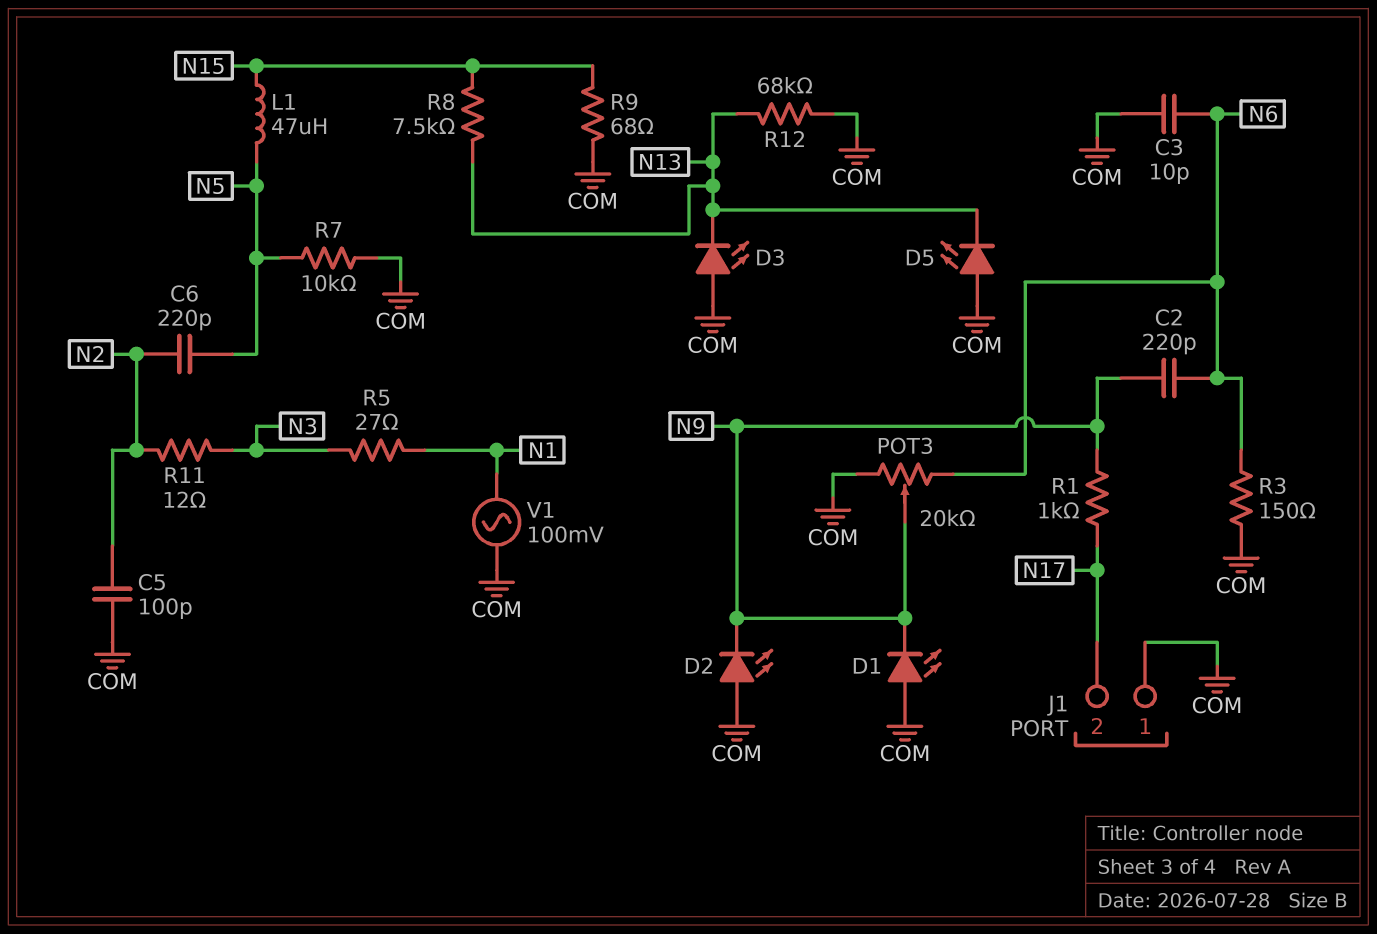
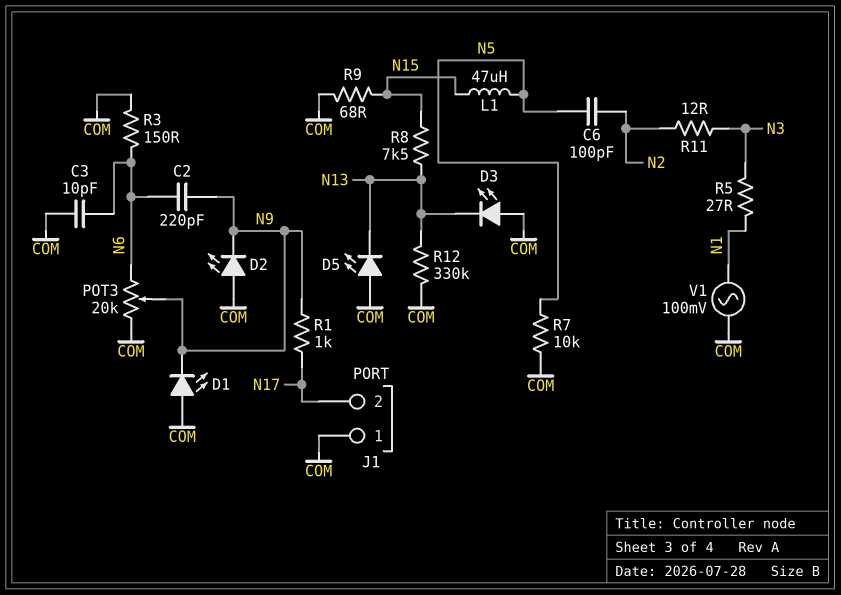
C5: 100pF (COM, N2) -> none
C6: 220pF (N2, N5) -> 100pF (N2, N5)
R12: 68k (COM, N13) -> 330k (COM, N13)

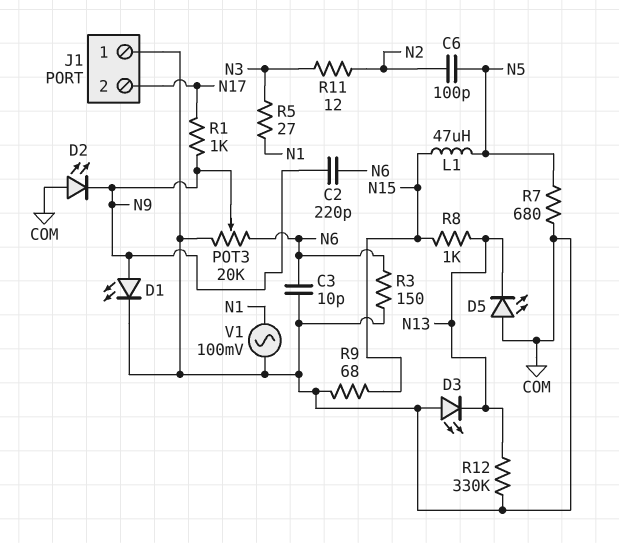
D1: LED (A COM, K N9) -> LED (A N9, K COM)
R7: 10k (COM, N5) -> 680 (COM, N5)
R8: 7.5k (N13, N15) -> 1k (N13, N15)

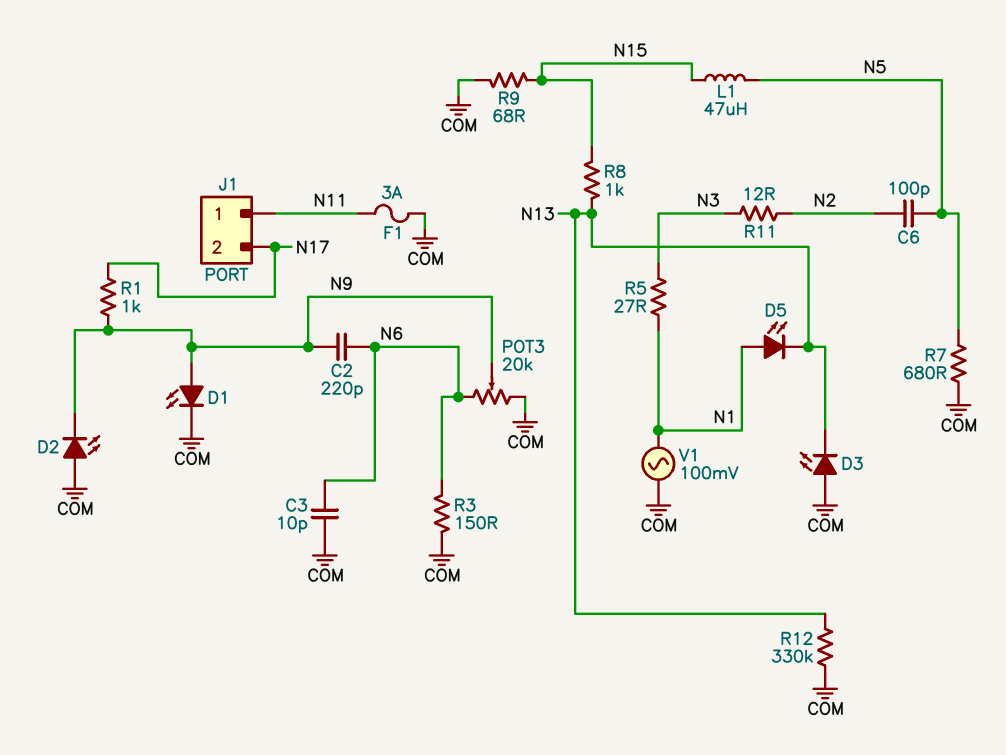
D5: LED (A COM, K N13) -> LED (A N1, K N13)
F1: none -> 3A (COM, N11)
J1 pin 1: COM -> N11

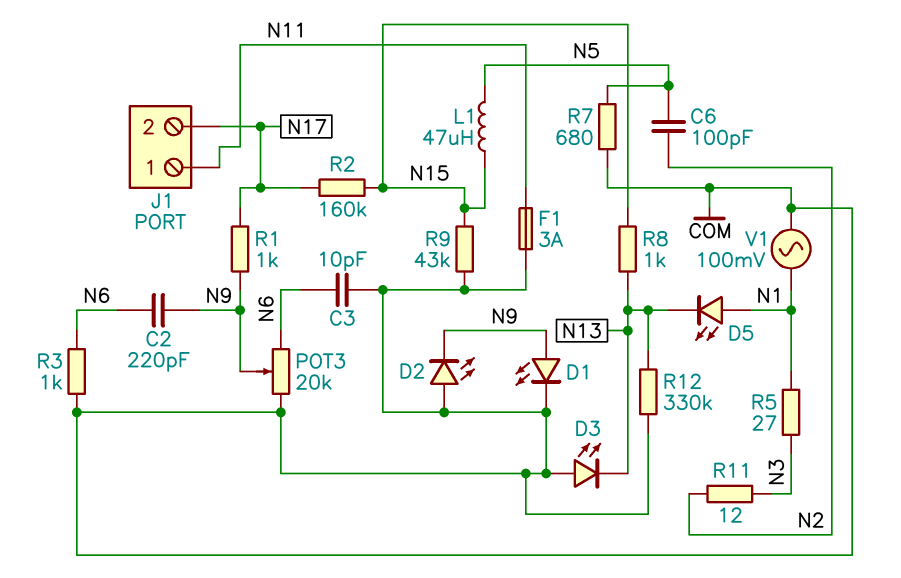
R2: none -> 160k (N15, N17)
R3: 150 (COM, N6) -> 1k (COM, N6)
R9: 68 (COM, N15) -> 43k (COM, N15)

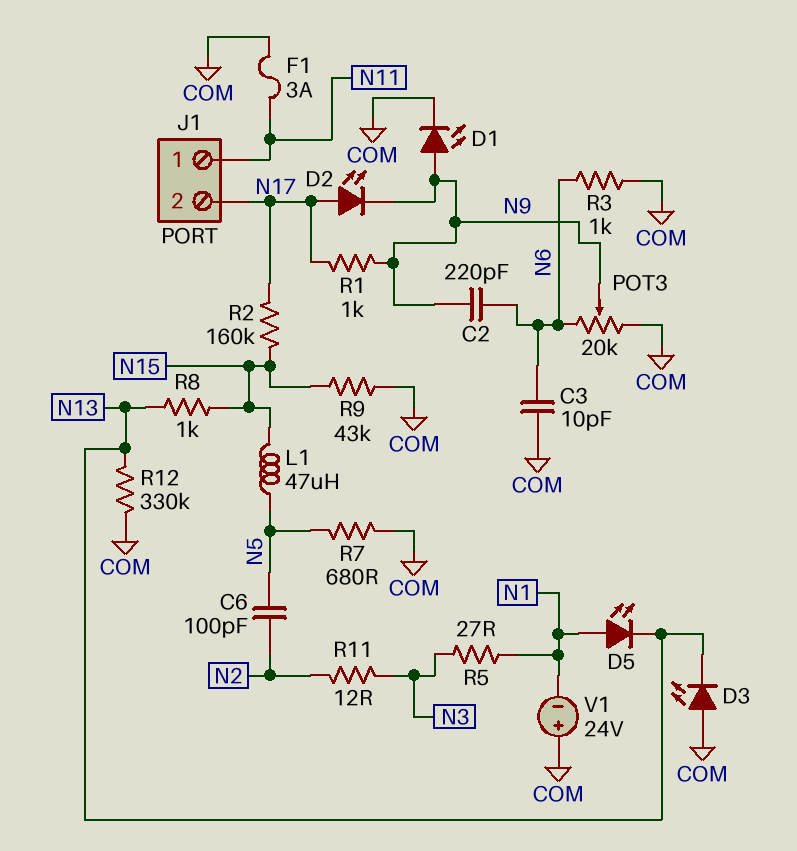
D2: LED (A COM, K N9) -> LED (A N17, K N9)
V1: AC 100mV (COM, N1) -> 24V (plus COM, minus N1)

